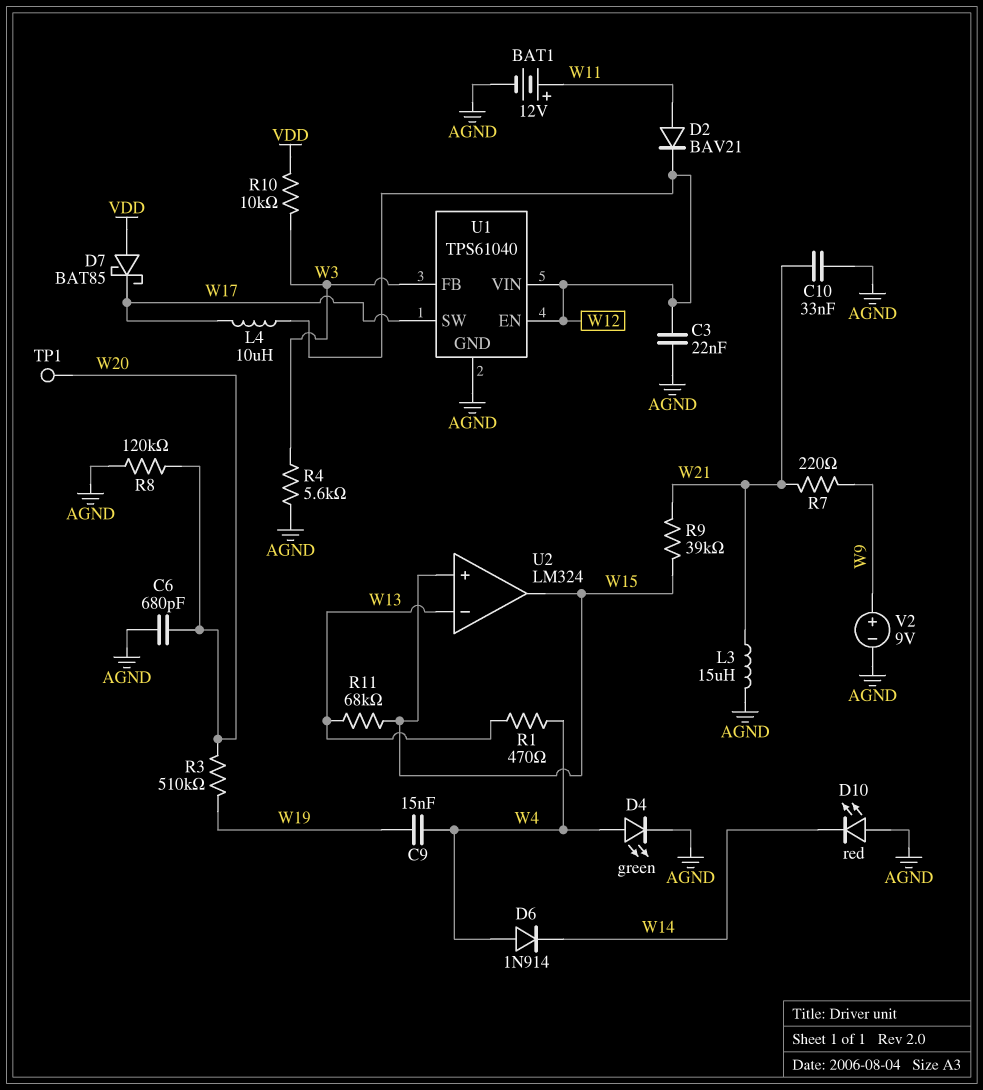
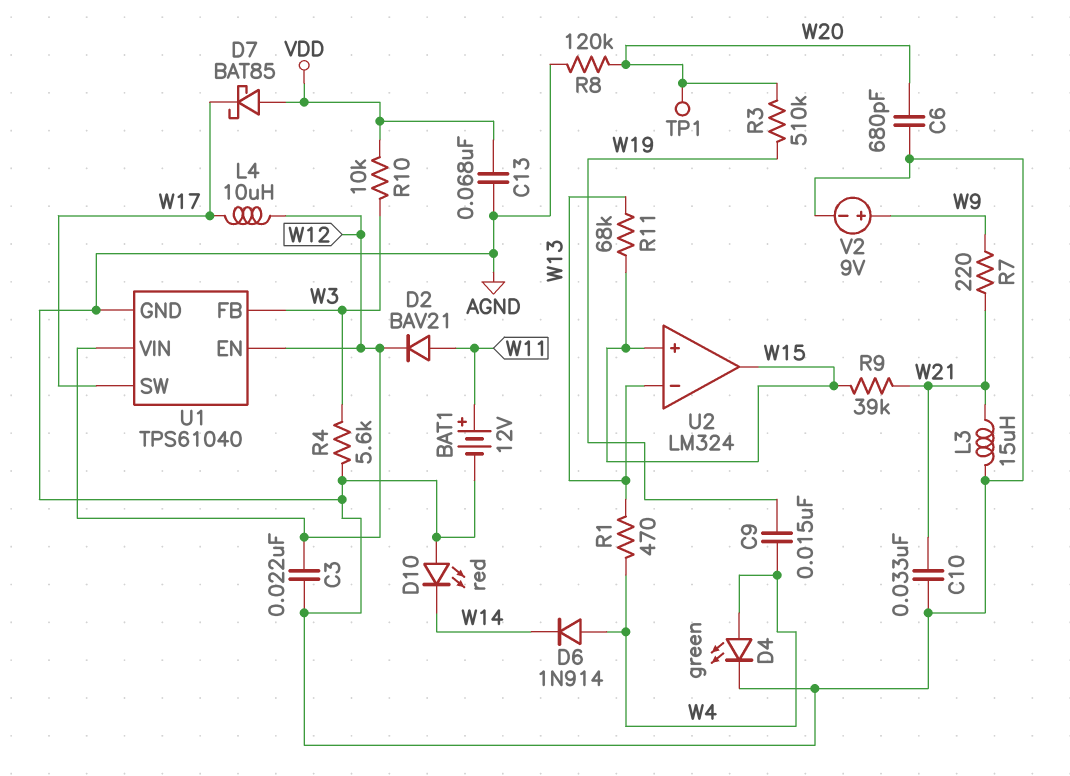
C13: none -> 68nF (AGND, VDD)

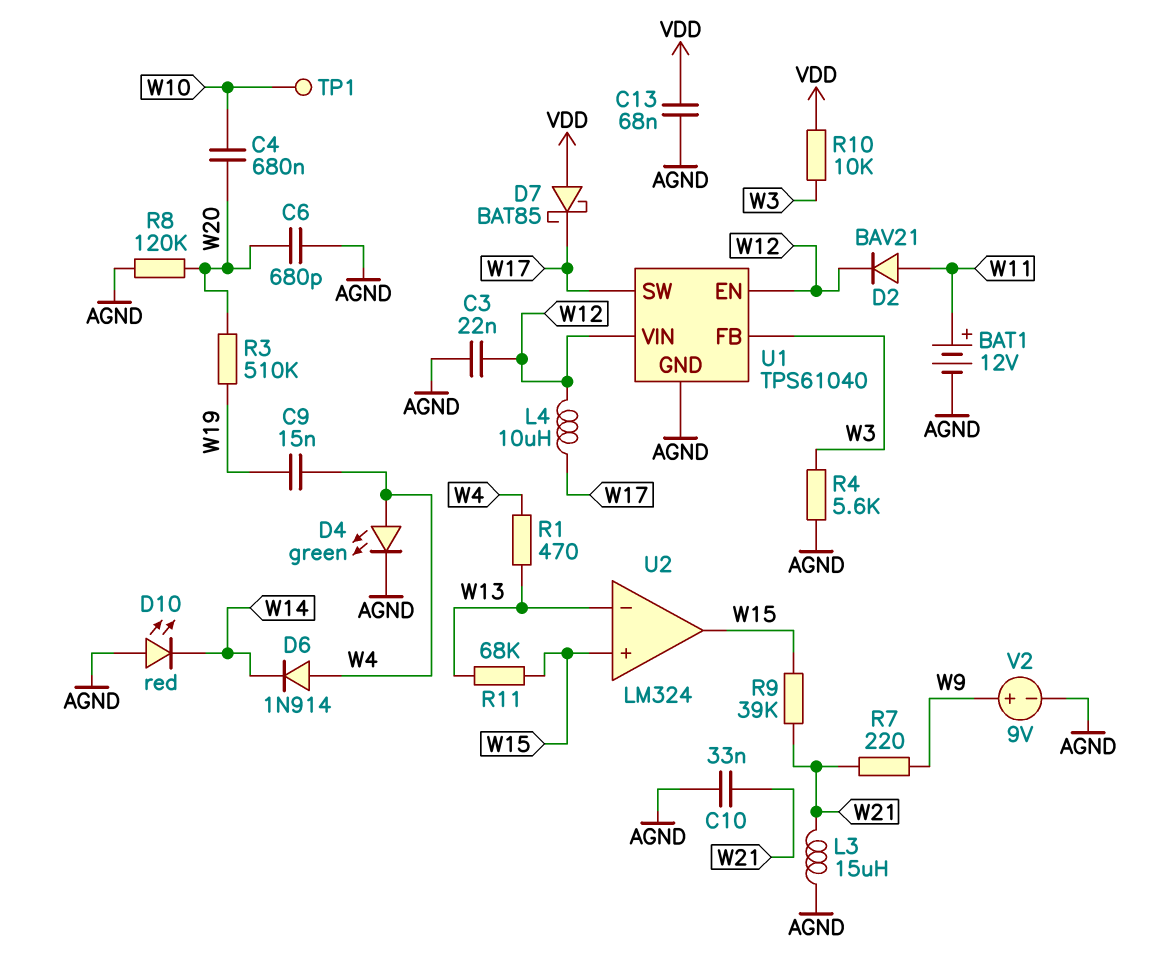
C4: none -> 680nF (W10, W20)
TP1: test point (W20) -> test point (W10)

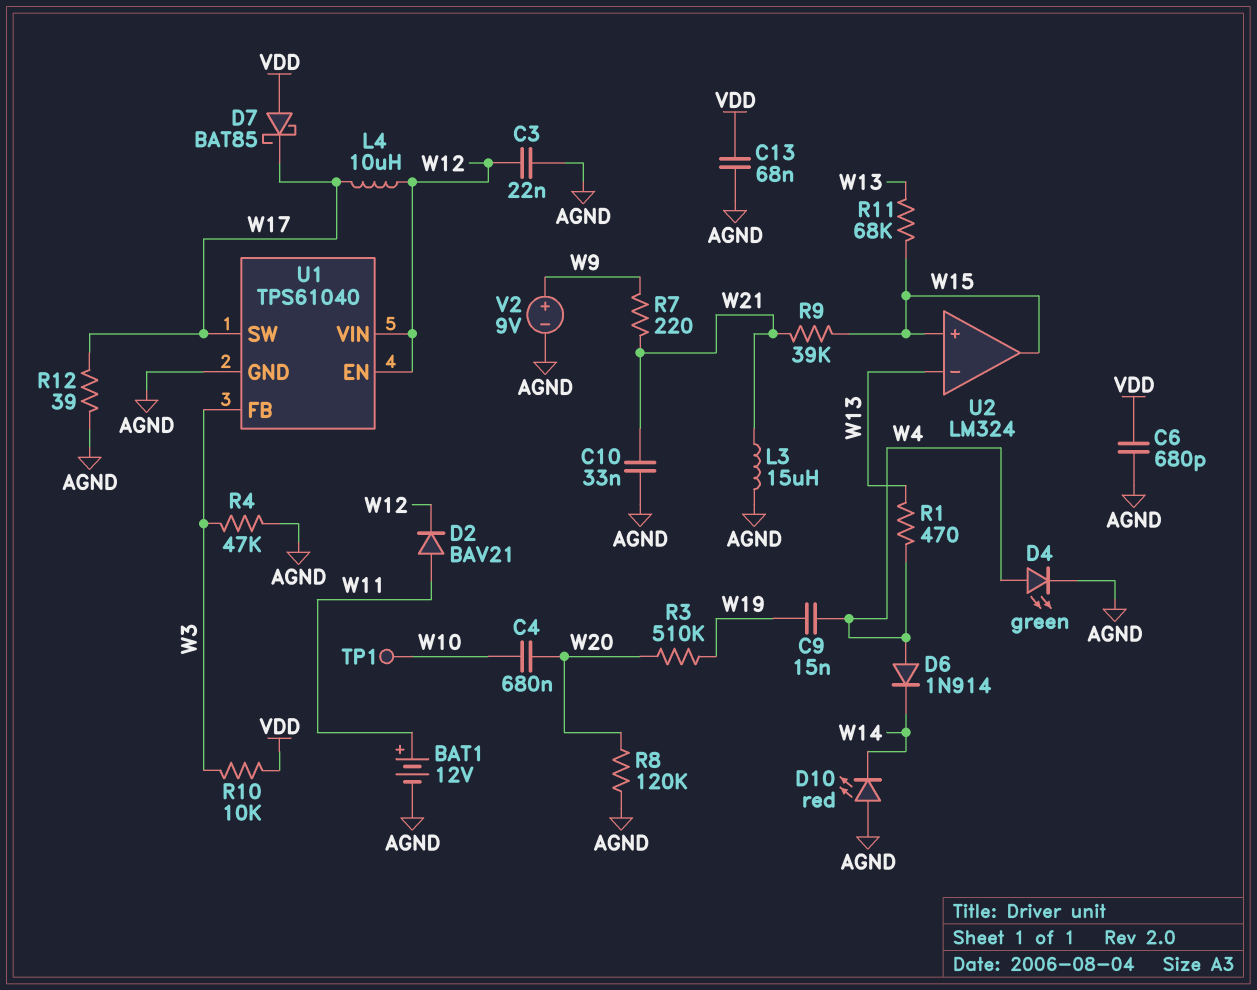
C6: 680pF (AGND, W20) -> 680pF (AGND, VDD)
R4: 5.6k (AGND, W3) -> 47k (AGND, W3)
R12: none -> 39 (AGND, W17)

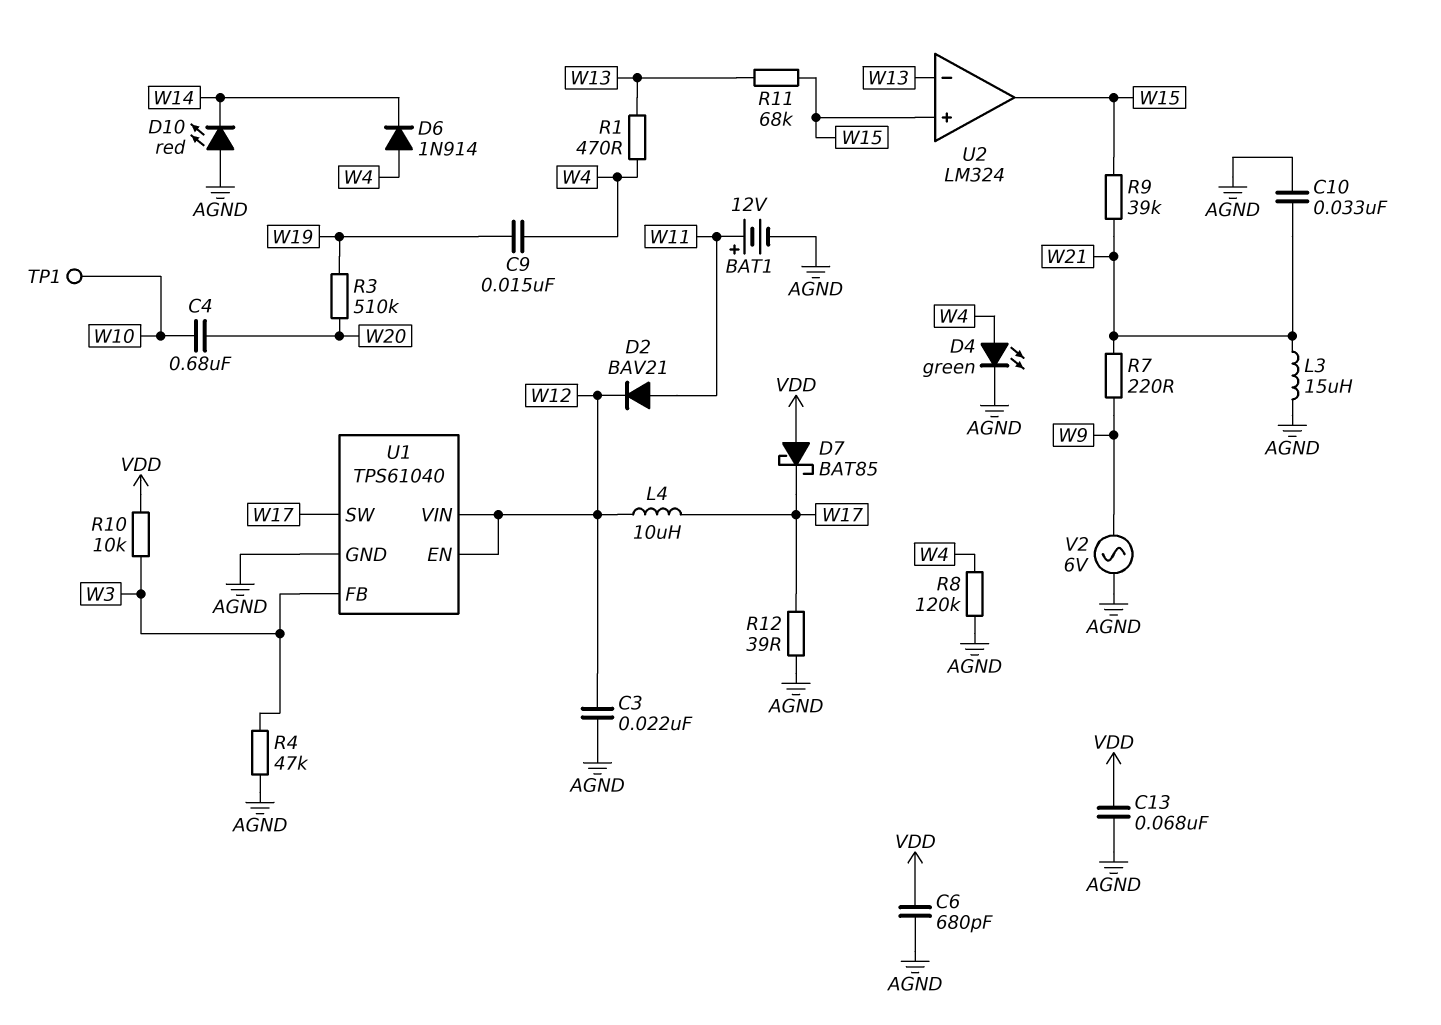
R8: 120k (AGND, W20) -> 120k (AGND, W4)
V2: 9V (plus W9, minus AGND) -> AC 6V (AGND, W9)

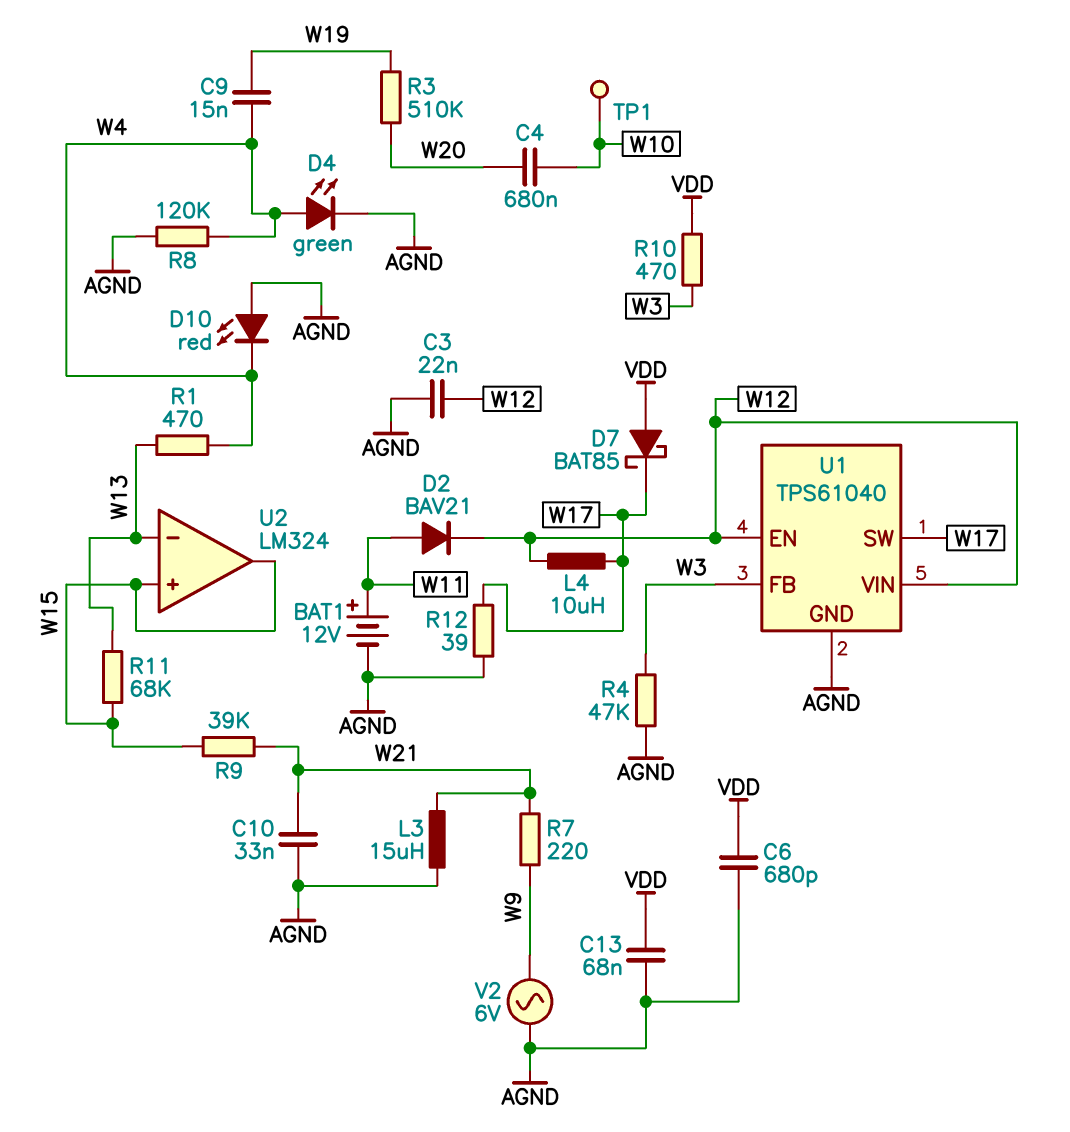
D6: diode 1N914 (A W4, K W14) -> none
D10: LED red (A AGND, K W14) -> LED red (A AGND, K W4)
R10: 10k (VDD, W3) -> 470 (VDD, W3)

